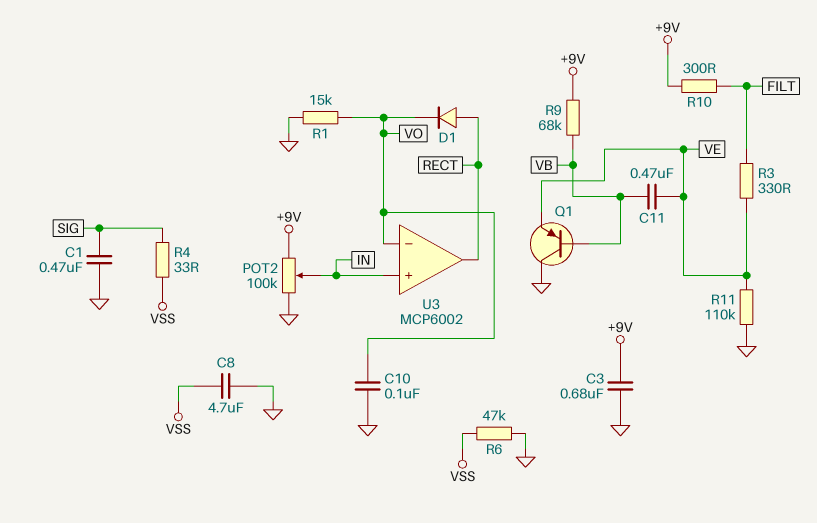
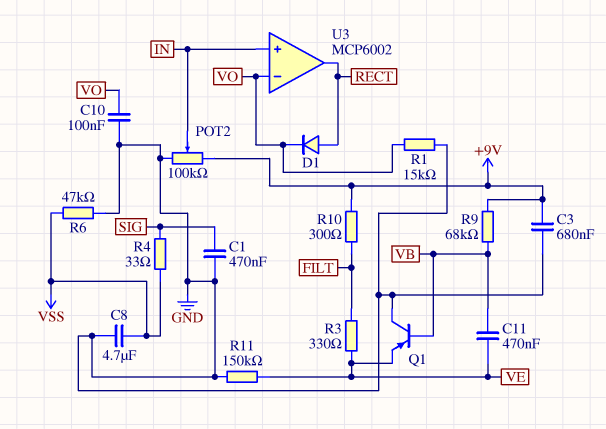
R11: 110k (GND, VE) -> 150k (GND, VE)

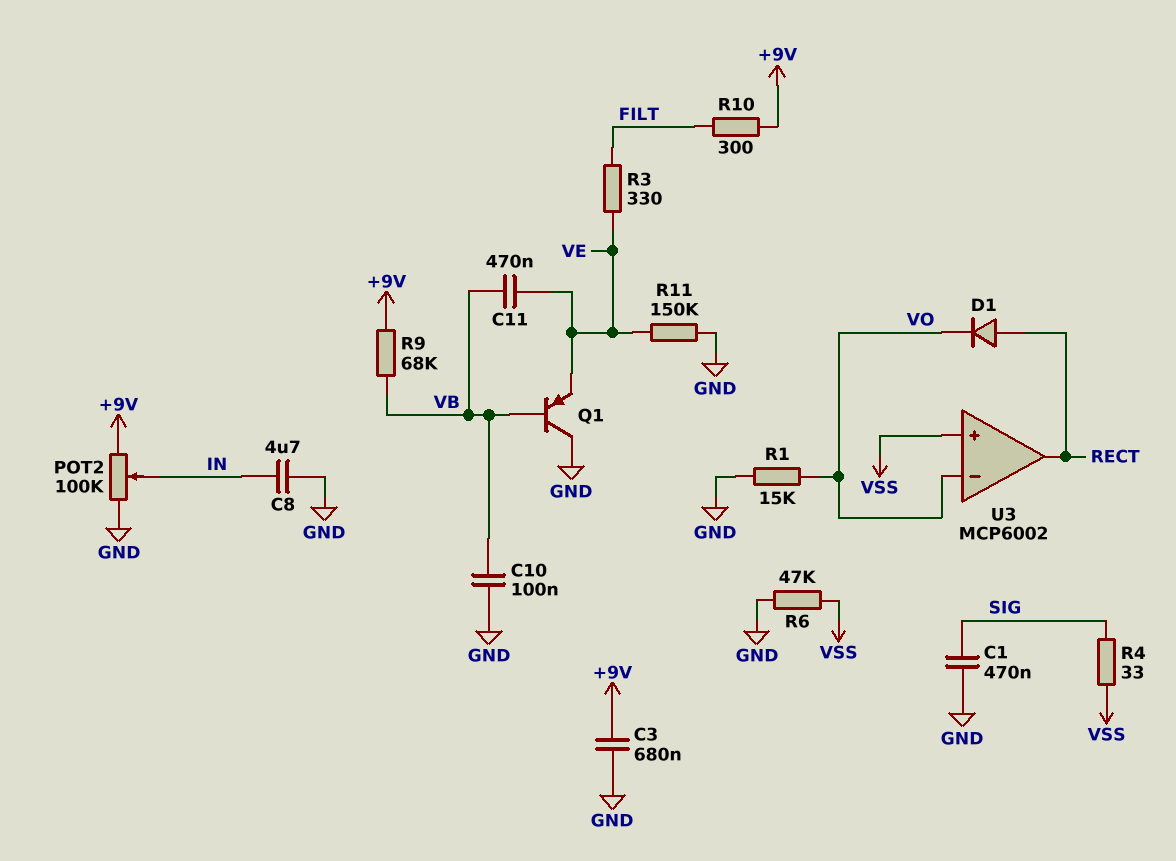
C8: 4.7uF (GND, VSS) -> 4.7uF (GND, IN)
C10: 100nF (GND, VO) -> 100nF (GND, VB)
U3 pin in+: IN -> VSS

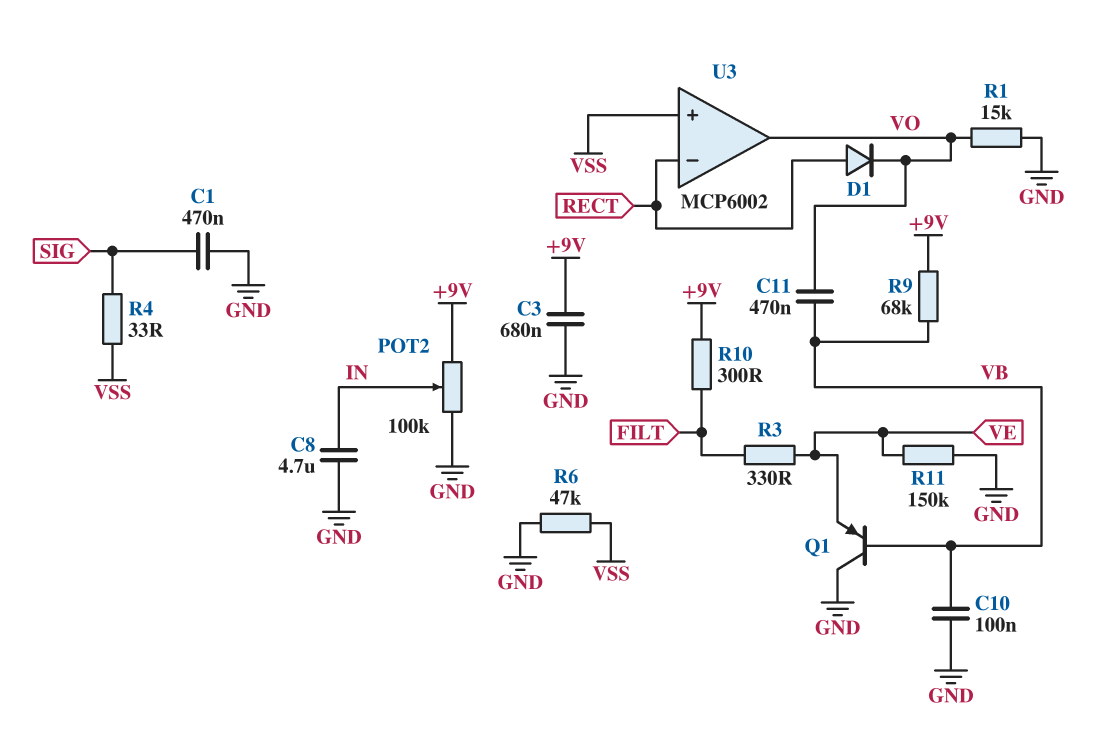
C11: 470nF (VB, VE) -> 470nF (VB, VO)
U3 pin in-: VO -> RECT
U3 pin out: RECT -> VO

